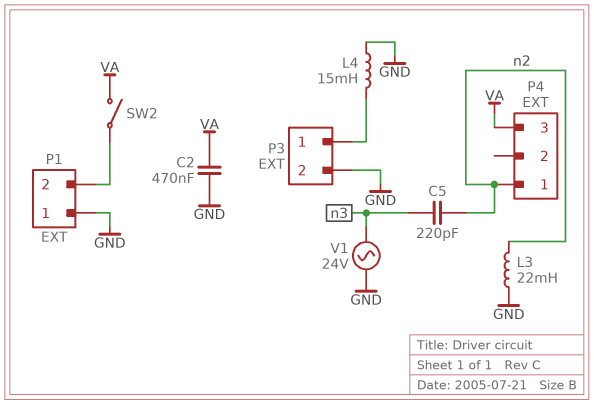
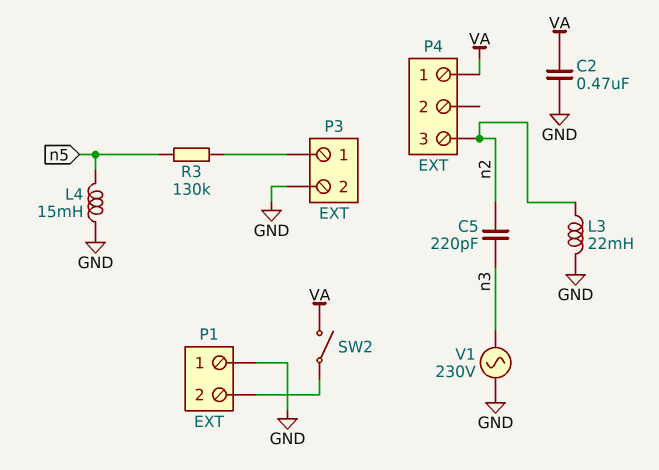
L4: 15mH (GND, P3/1) -> 15mH (GND, n5)
P4 pin 1: n2 -> VA
P4 pin 3: VA -> n2
R3: none -> 130k (P3/1, n5)
V1: AC 24V (GND, n3) -> AC 230V (GND, n3)

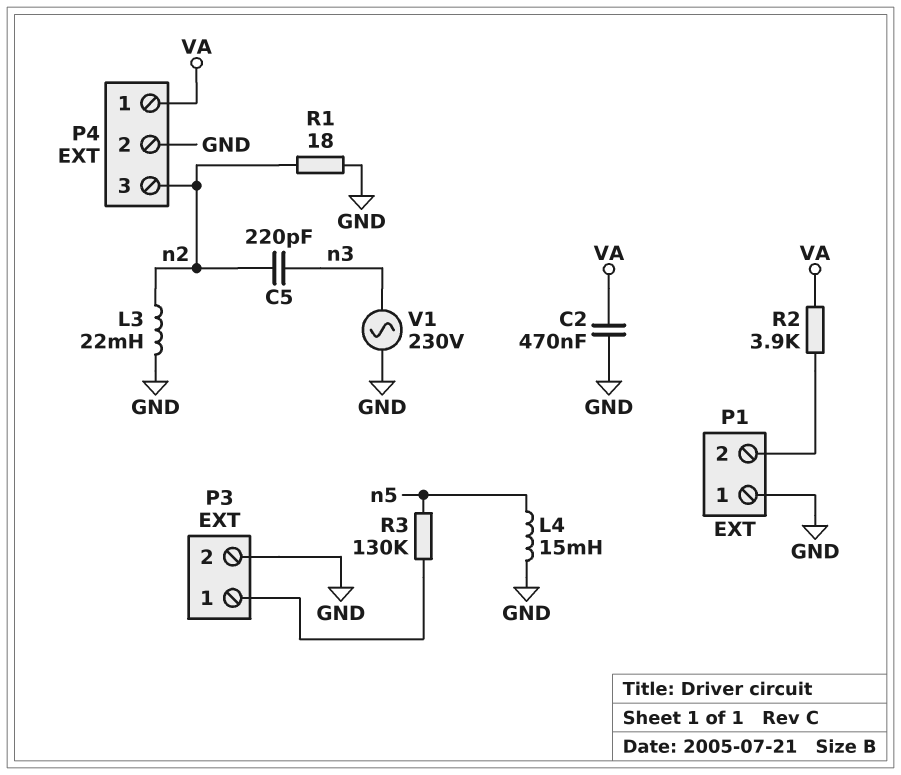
P4 pin 2: none -> GND
R1: none -> 18 (GND, n2)
R2: none -> 3.9k (P1/2, VA)
SW2: switch (P1/2, VA) -> none

